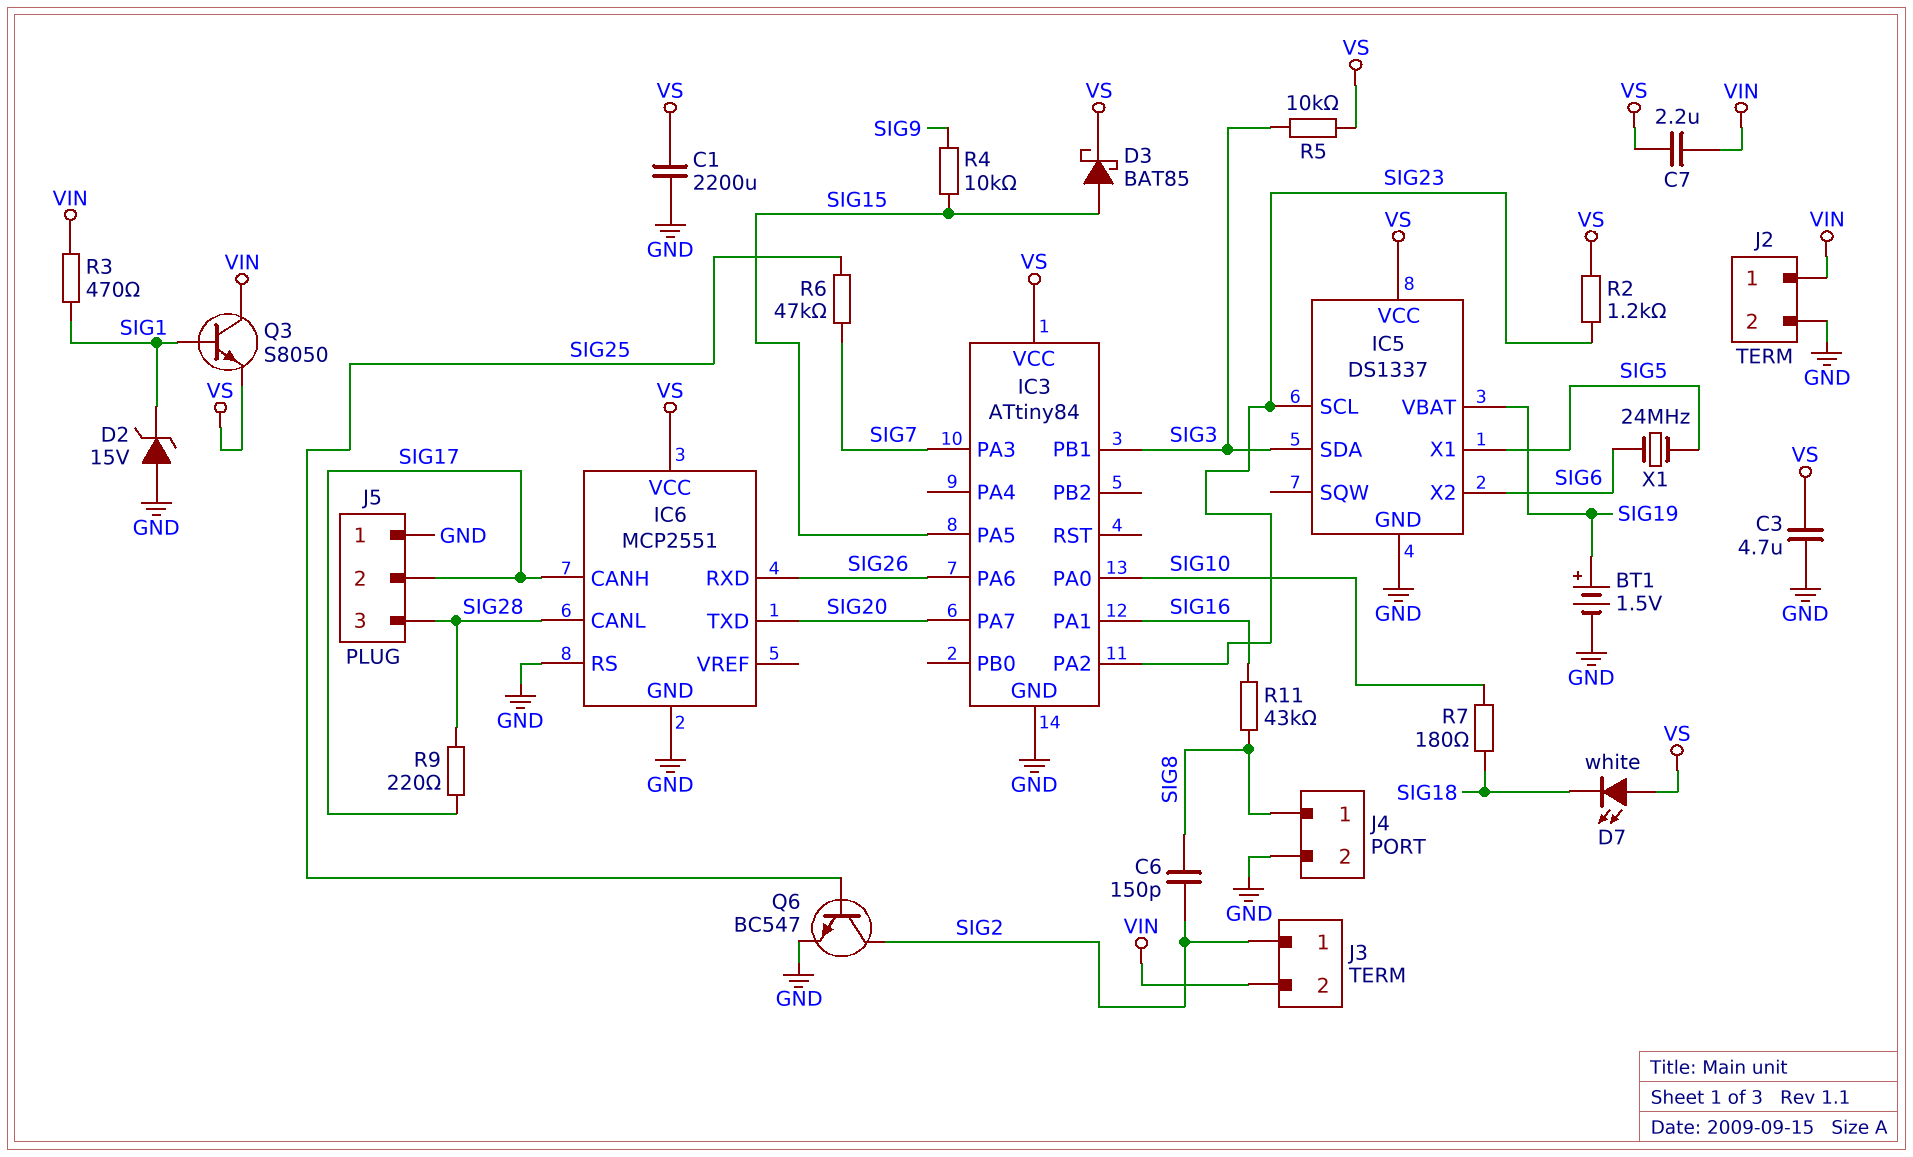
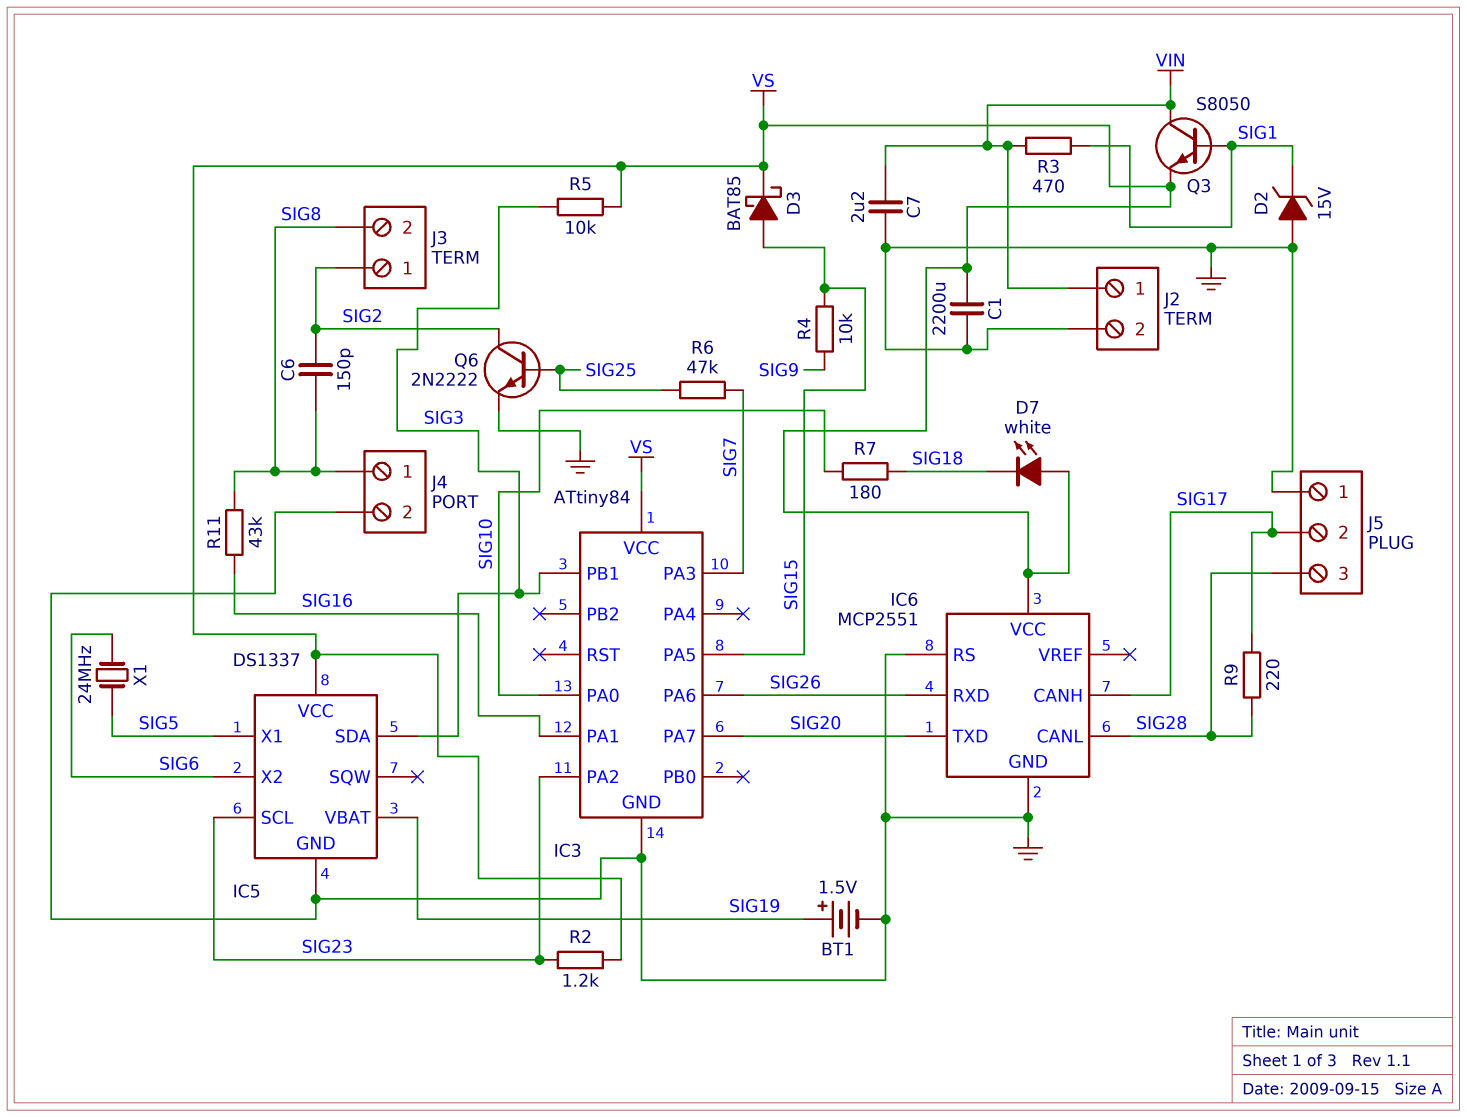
C3: 4.7uF (GND, VS) -> none
C7: 2.2uF (VIN, VS) -> 2.2uF (GND, VIN)
J3 pin 2: VIN -> SIG8
Q6: NPN BC547 (B SIG25, C SIG2, E GND) -> NPN 2N2222 (B SIG25, C SIG2, E GND)

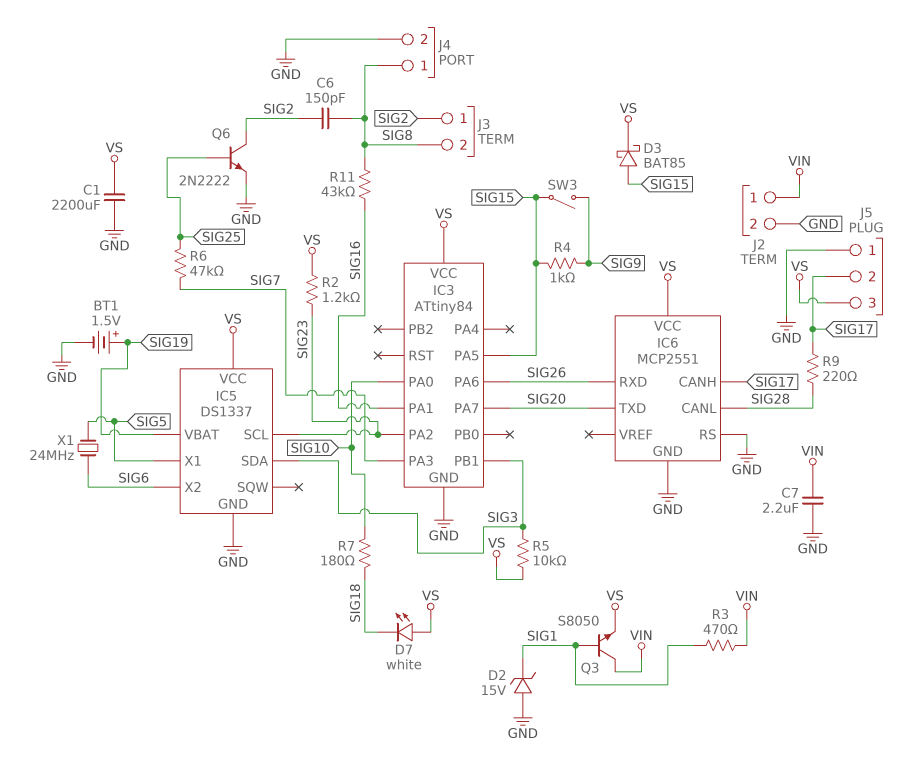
J5 pin 3: SIG28 -> VS
R4: 10k (SIG9, SIG15) -> 1k (SIG9, SIG15)
SW3: none -> switch (SIG9, SIG15)

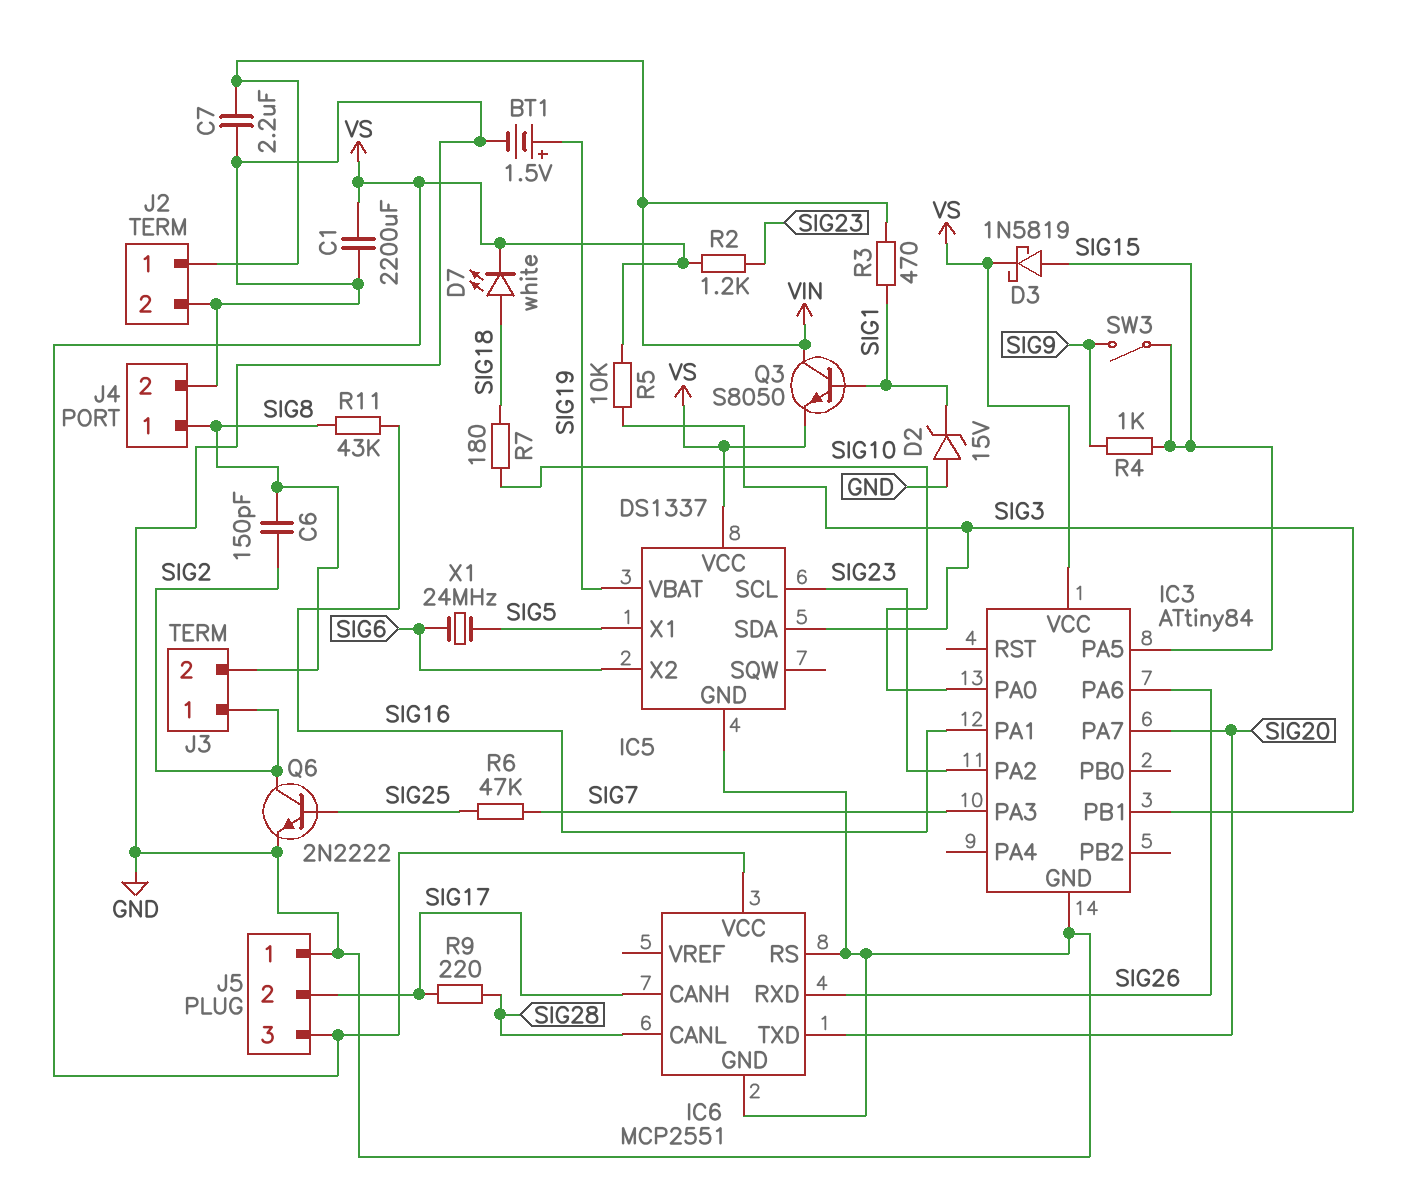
D3: schottky BAT85 (A SIG15, K VS) -> schottky 1N5819 (A SIG15, K VS)
D7: LED white (A VS, K SIG18) -> LED white (A SIG18, K VS)

